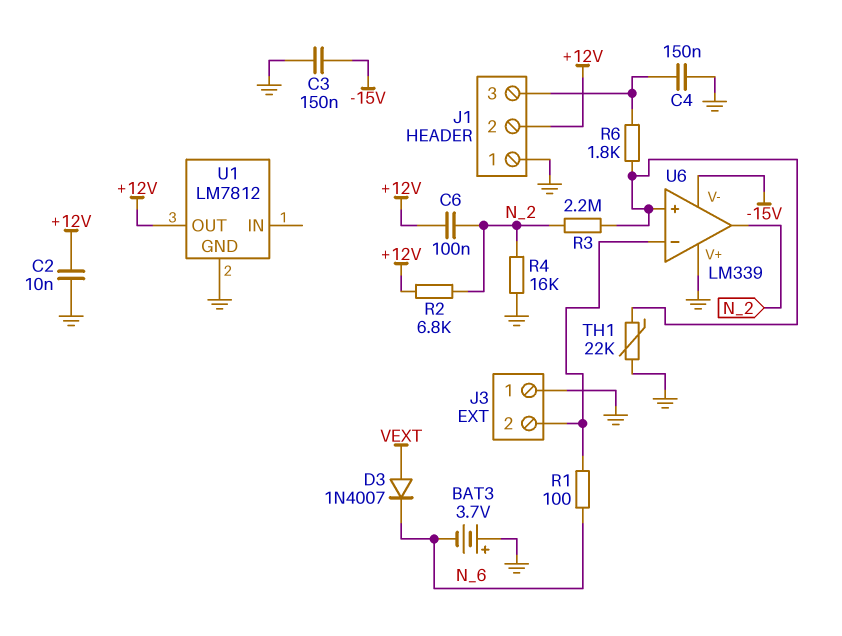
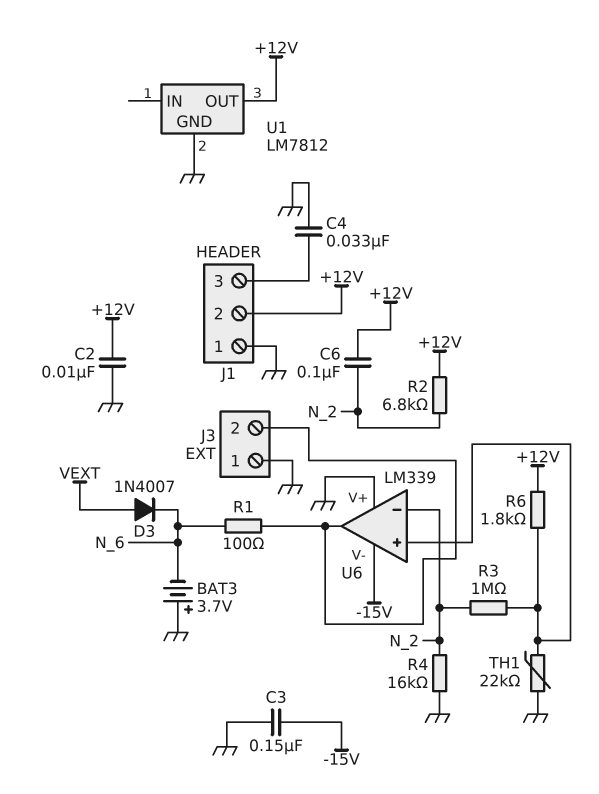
C4: 150nF (GND, J1/3) -> 33nF (GND, J1/3)
R3: 2.2M (N_2, U6/in+) -> 1M (N_2, U6/in+)
R6: 1.8k (J1/3, U6/in+) -> 1.8k (+12V, U6/in+)
U6 pin in-: J3/2 -> N_2
U6 pin out: N_2 -> J3/2

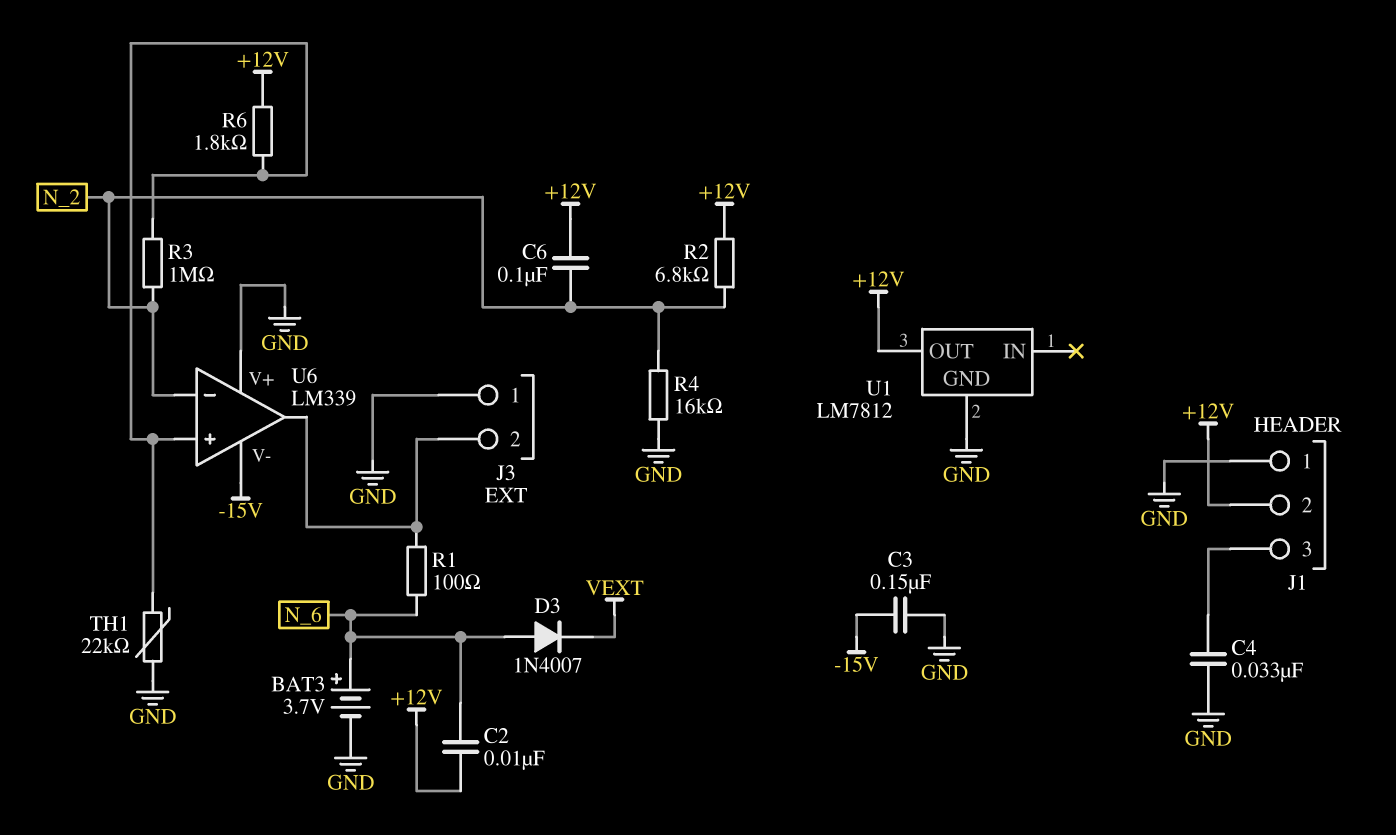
BAT3: 3.7V (plus GND, minus N_6) -> 3.7V (plus N_6, minus GND)
C2: 10nF (+12V, GND) -> 10nF (+12V, N_6)
D3: diode 1N4007 (A VEXT, K N_6) -> diode 1N4007 (A N_6, K VEXT)

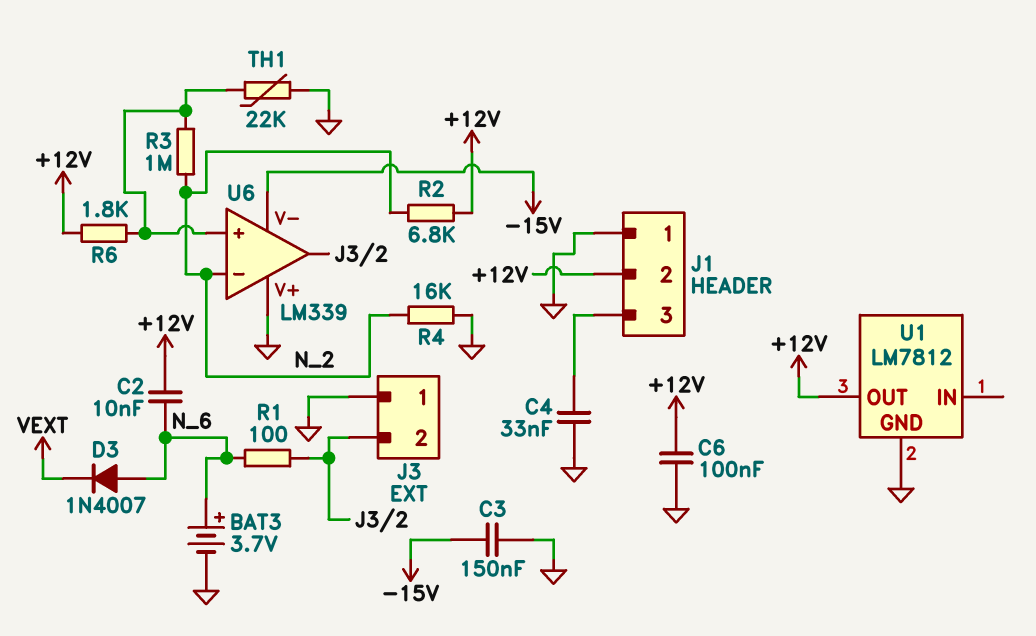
C6: 100nF (+12V, N_2) -> 100nF (+12V, GND)

